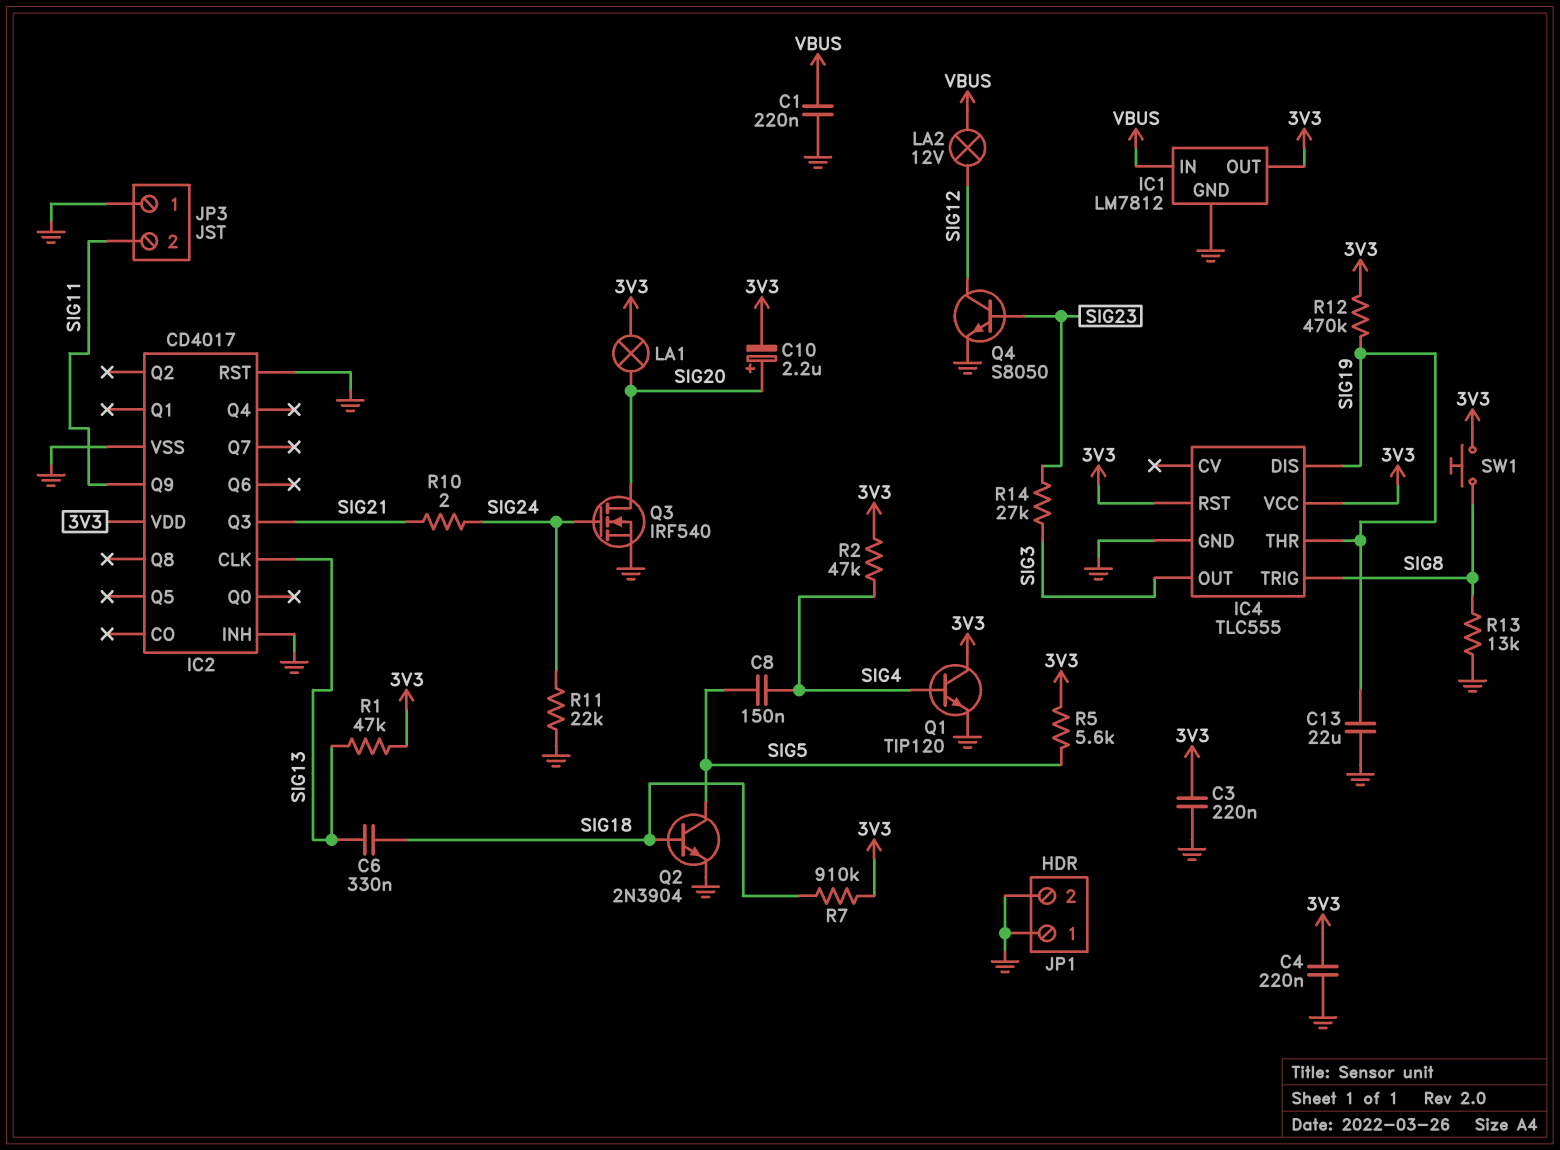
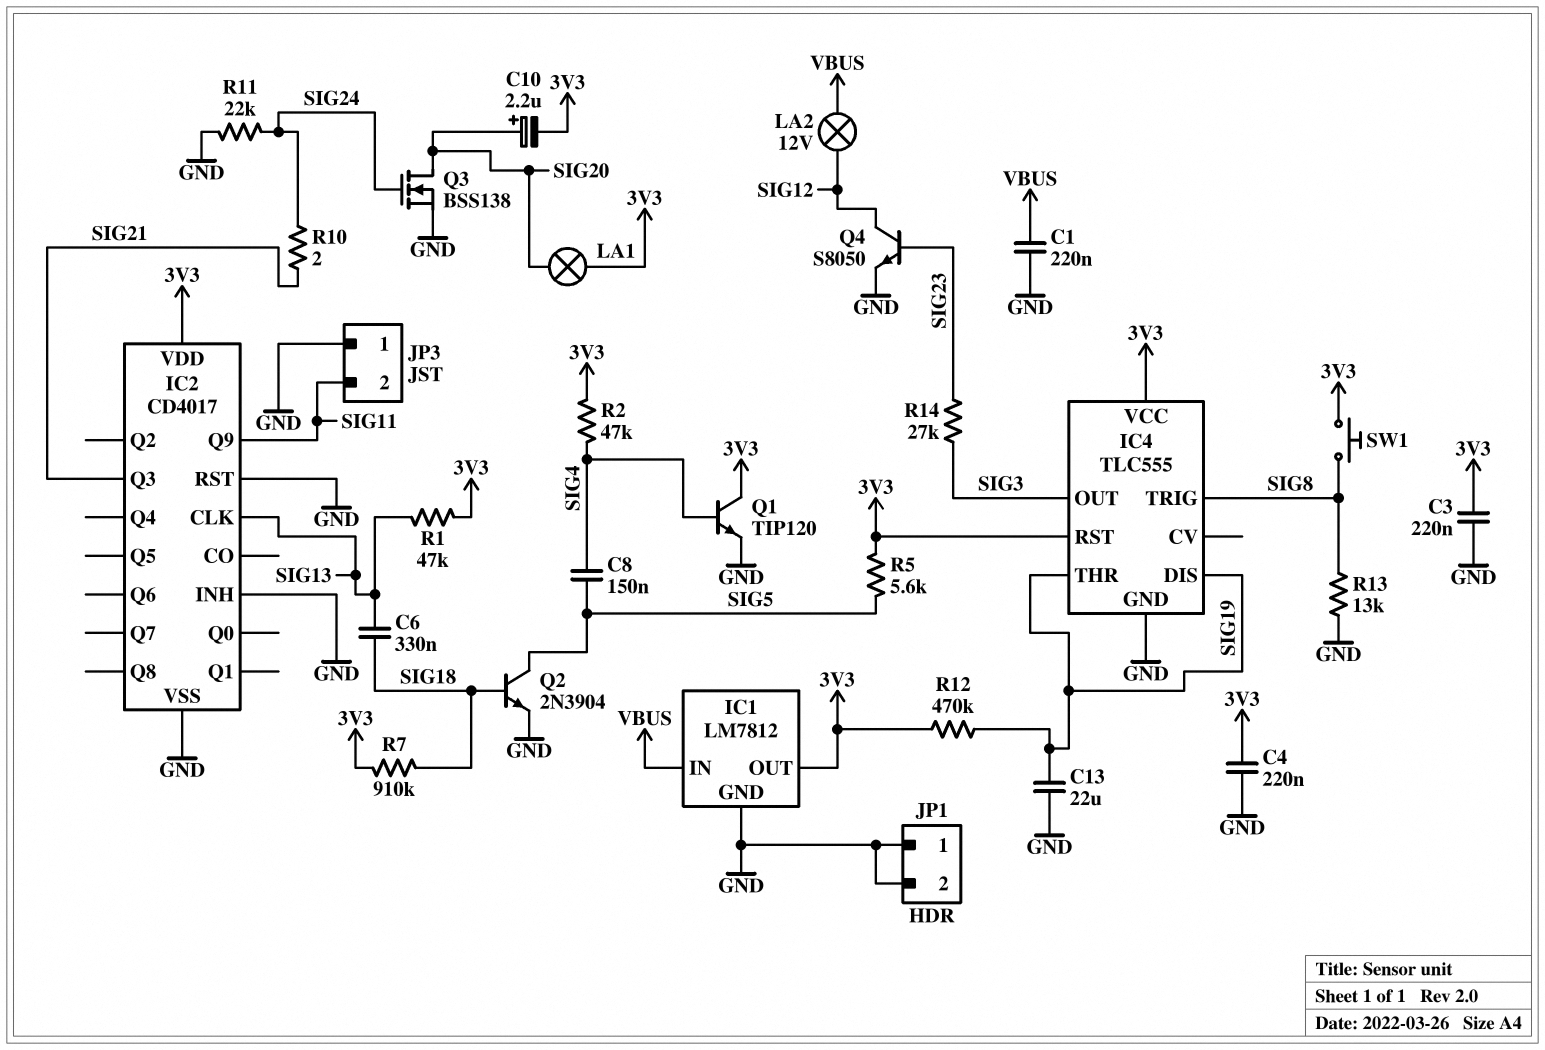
Q3: NMOS IRF540 (G SIG24, D SIG20, S GND) -> NMOS BSS138 (G SIG24, D SIG20, S GND)

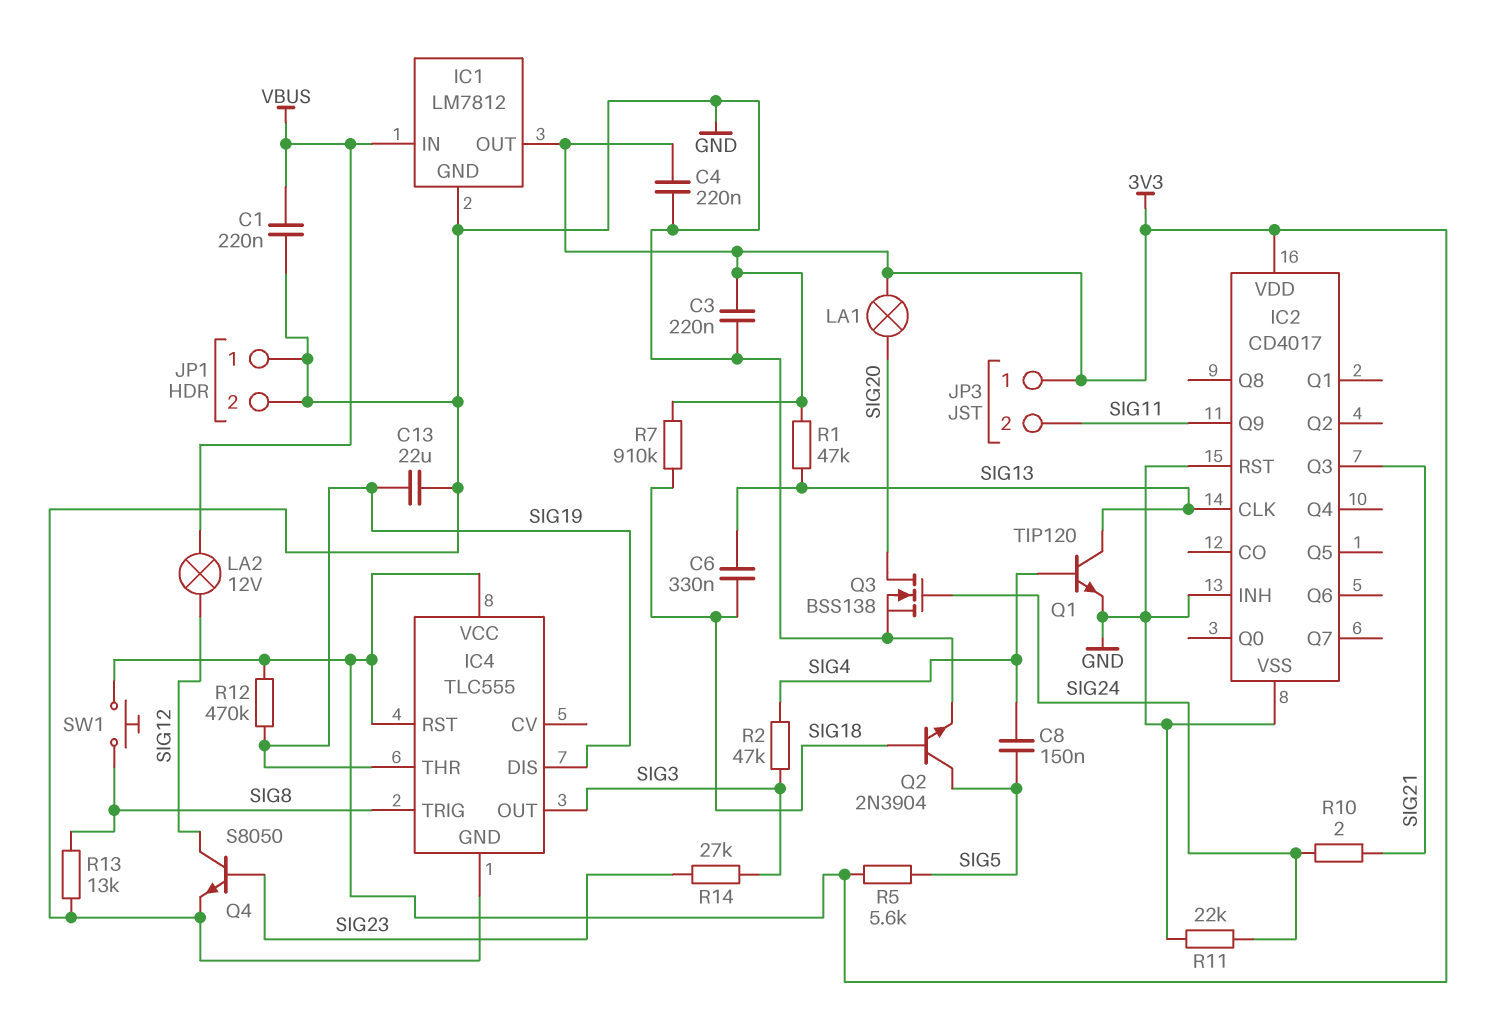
C10: 2.2uF (plus SIG20, minus 3V3) -> none
JP3 pin 1: GND -> 3V3
Q1: NPN TIP120 (B SIG4, C 3V3, E GND) -> NPN TIP120 (B SIG4, C SIG13, E GND)
R2: 47k (3V3, SIG4) -> 47k (SIG3, SIG4)

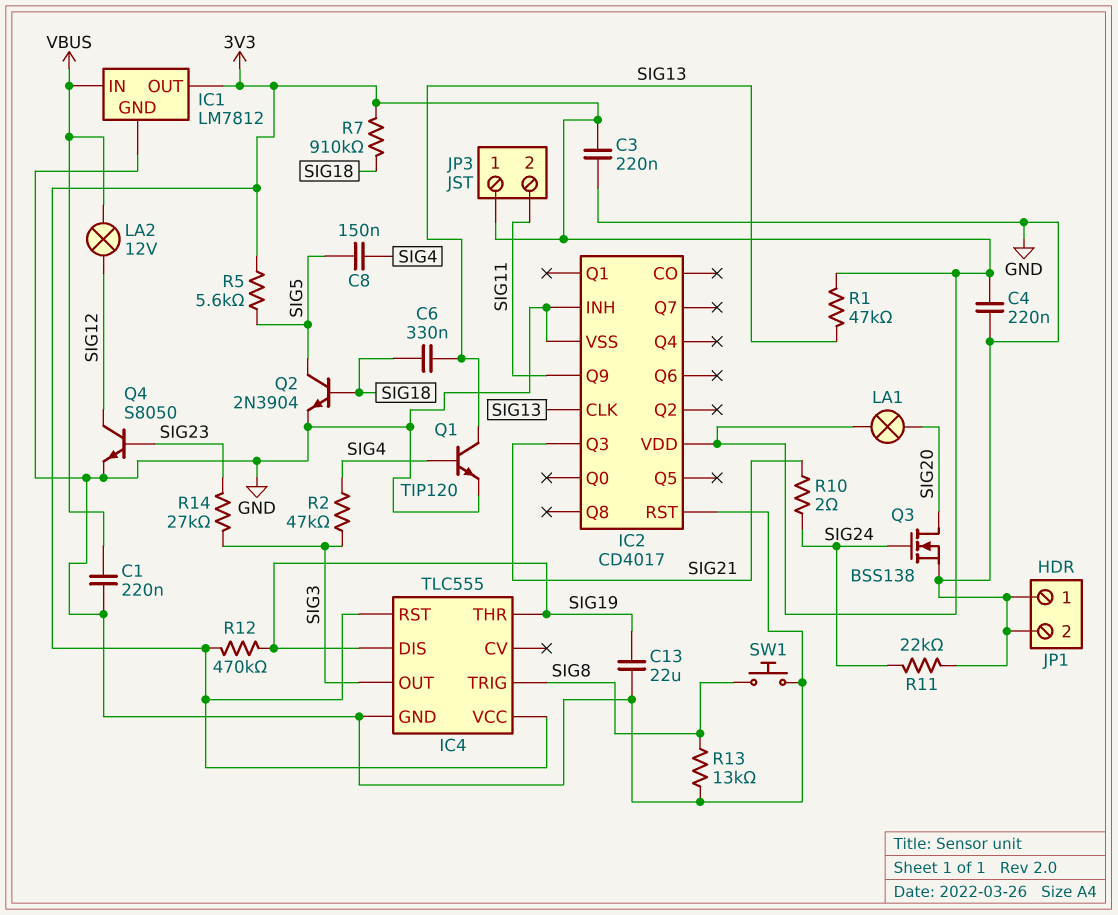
SW1: button (3V3, SIG8) -> button (GND, SIG8)

